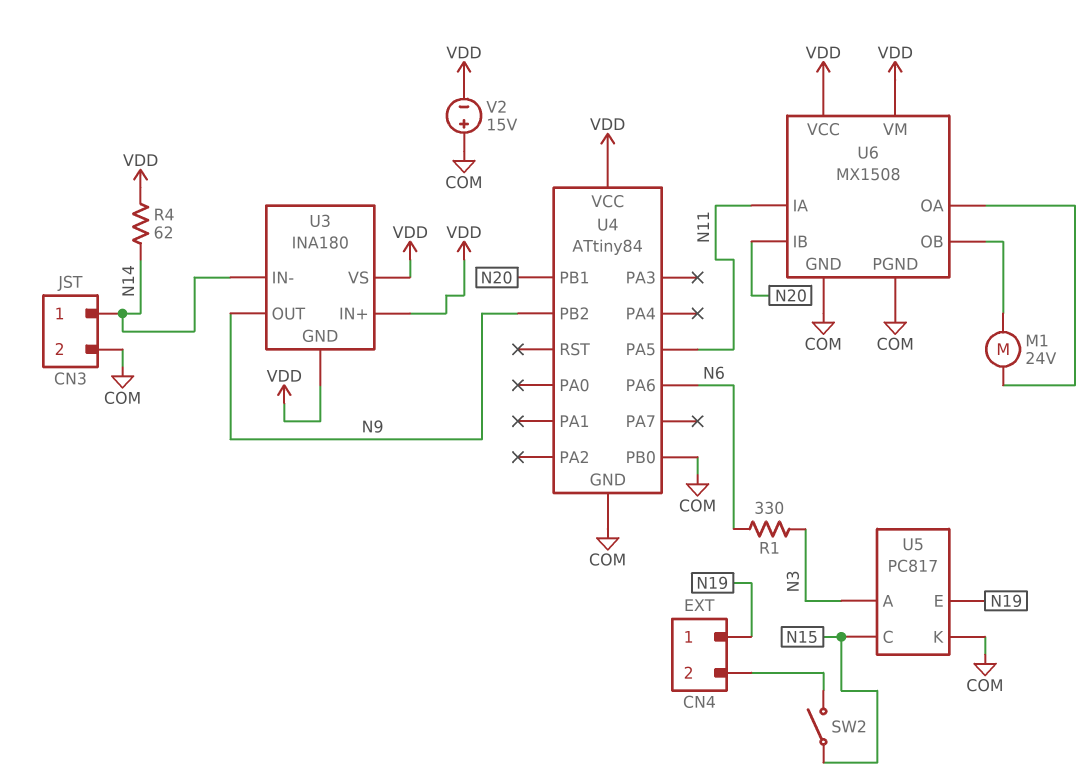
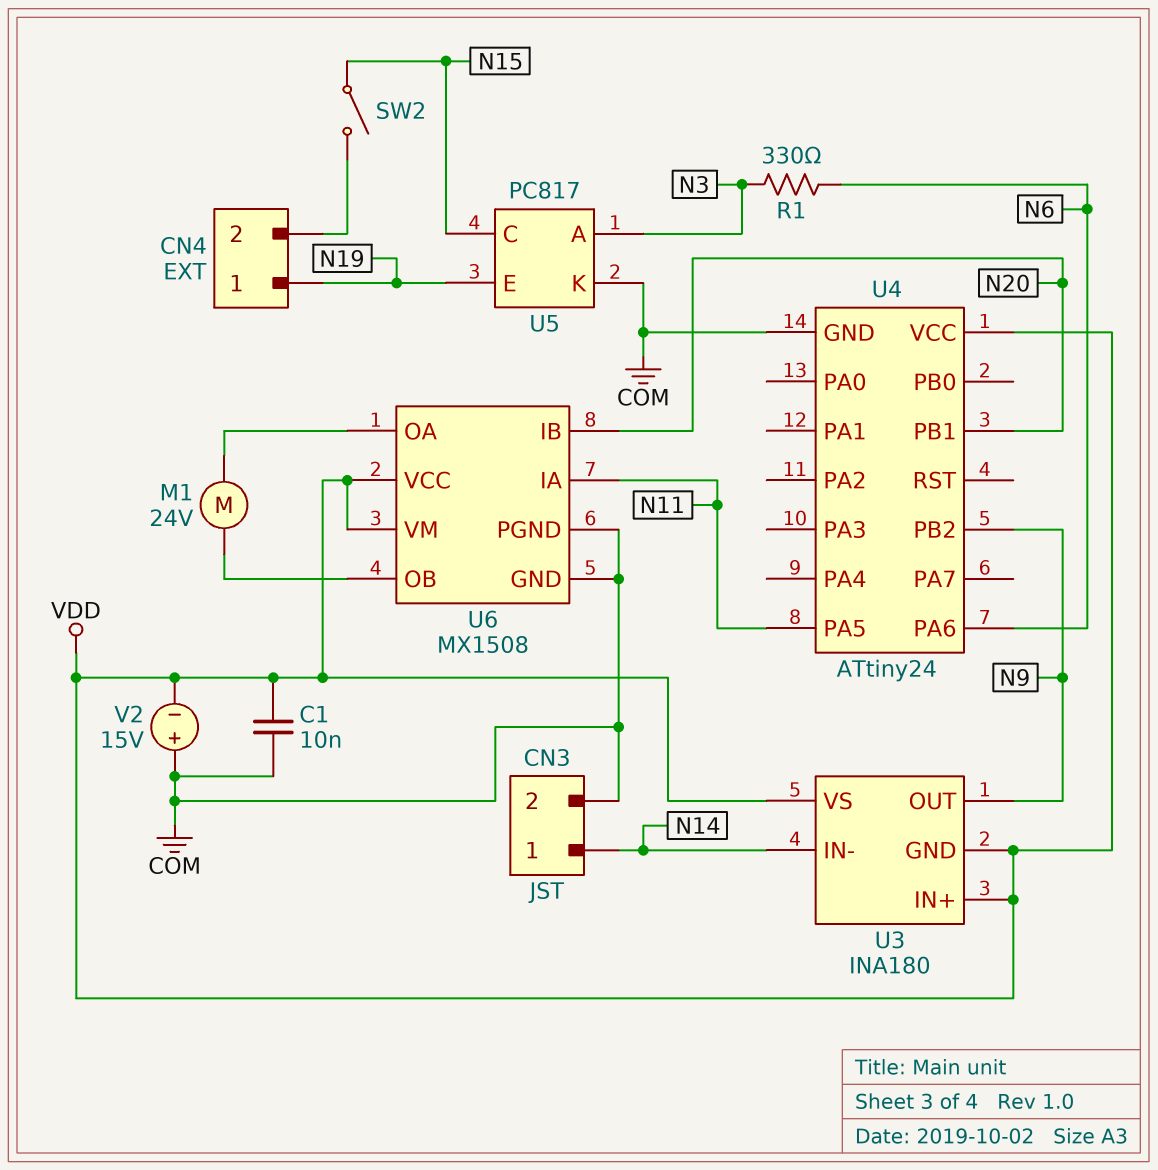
C1: none -> 10nF (COM, VDD)
R4: 62 (N14, VDD) -> none
U4: ATtiny84 -> ATtiny24
U4 pin PB0: COM -> none

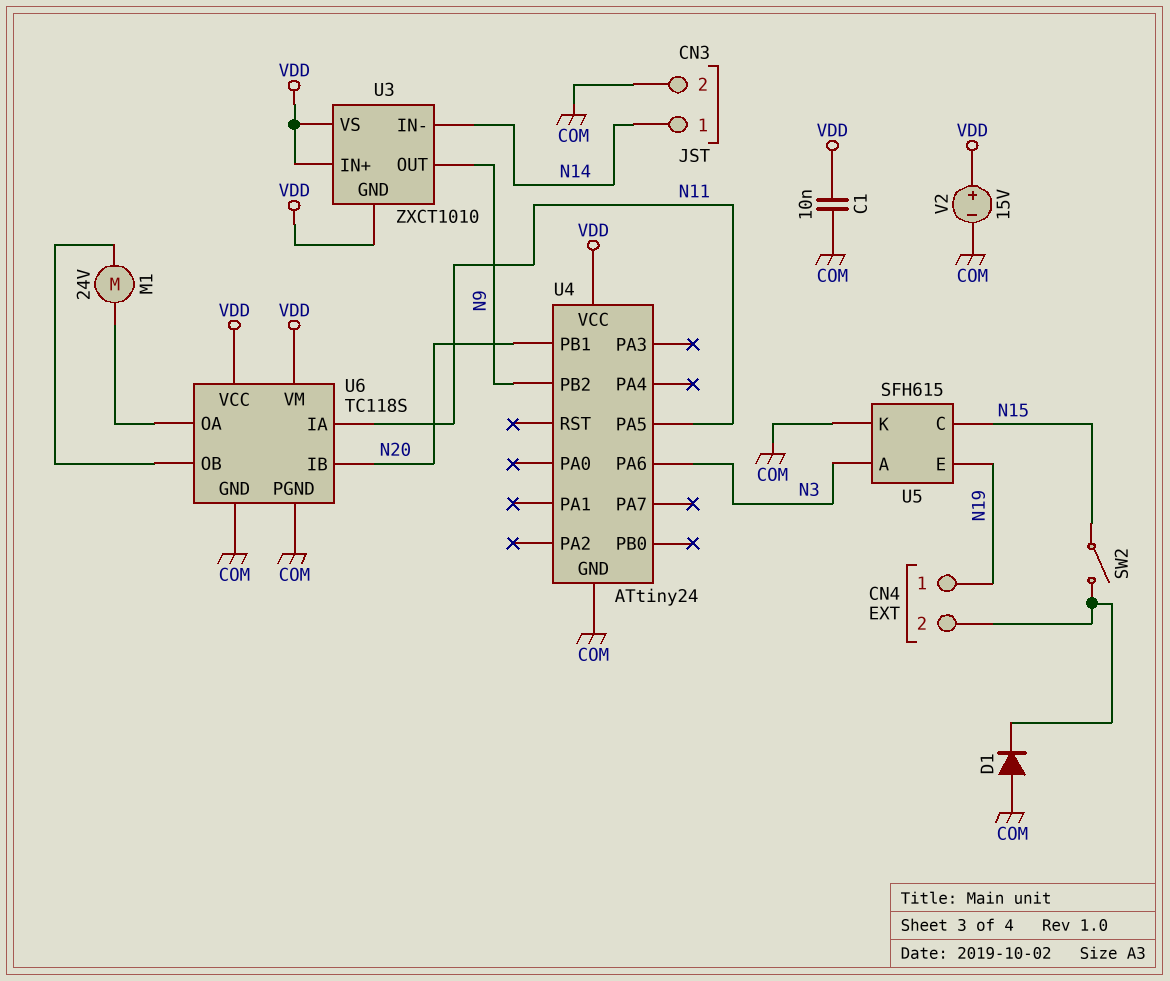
D1: none -> diode (A COM, K CN4/2)
R1: 330 (N3, N6) -> none
U3: INA180 -> ZXCT1010
U4 pin PA6: N6 -> N3
U5: PC817 -> SFH615
U6: MX1508 -> TC118S
V2: 15V (plus COM, minus VDD) -> 15V (plus VDD, minus COM)

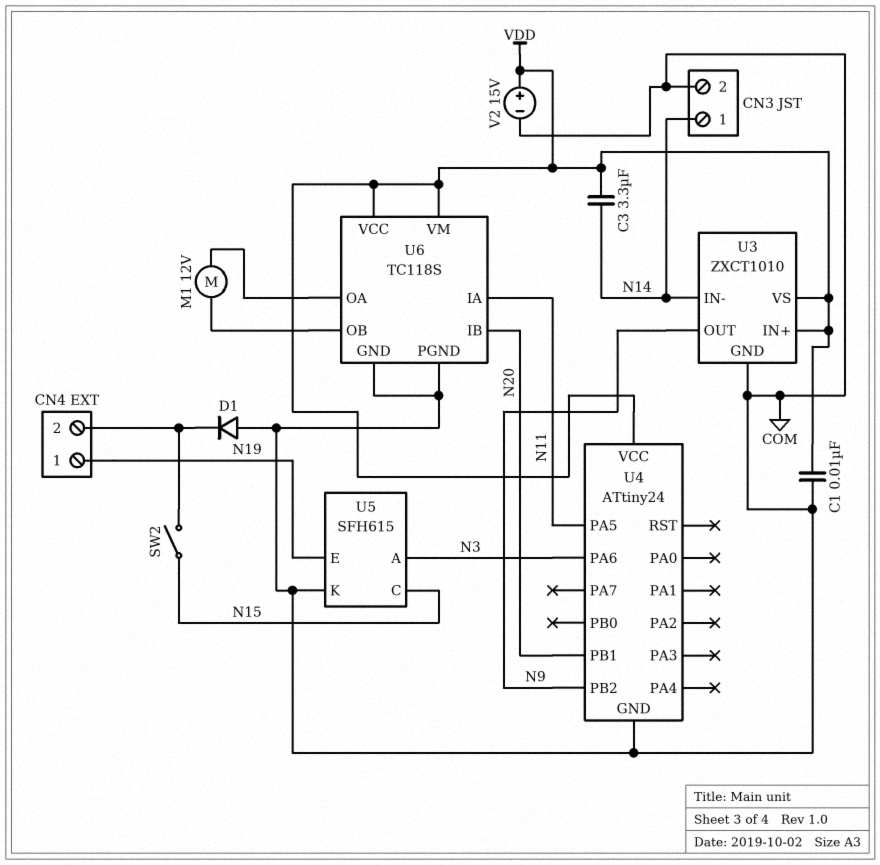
C3: none -> 3.3uF (N14, VDD)
M1: motor 24V (U6/OA, U6/OB) -> motor 12V (U6/OA, U6/OB)
U3 pin GND: VDD -> COM

